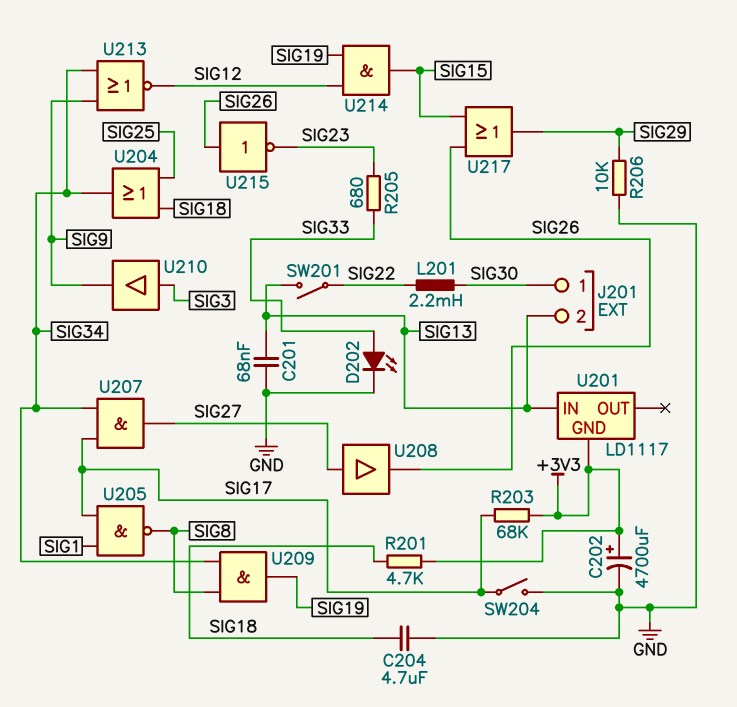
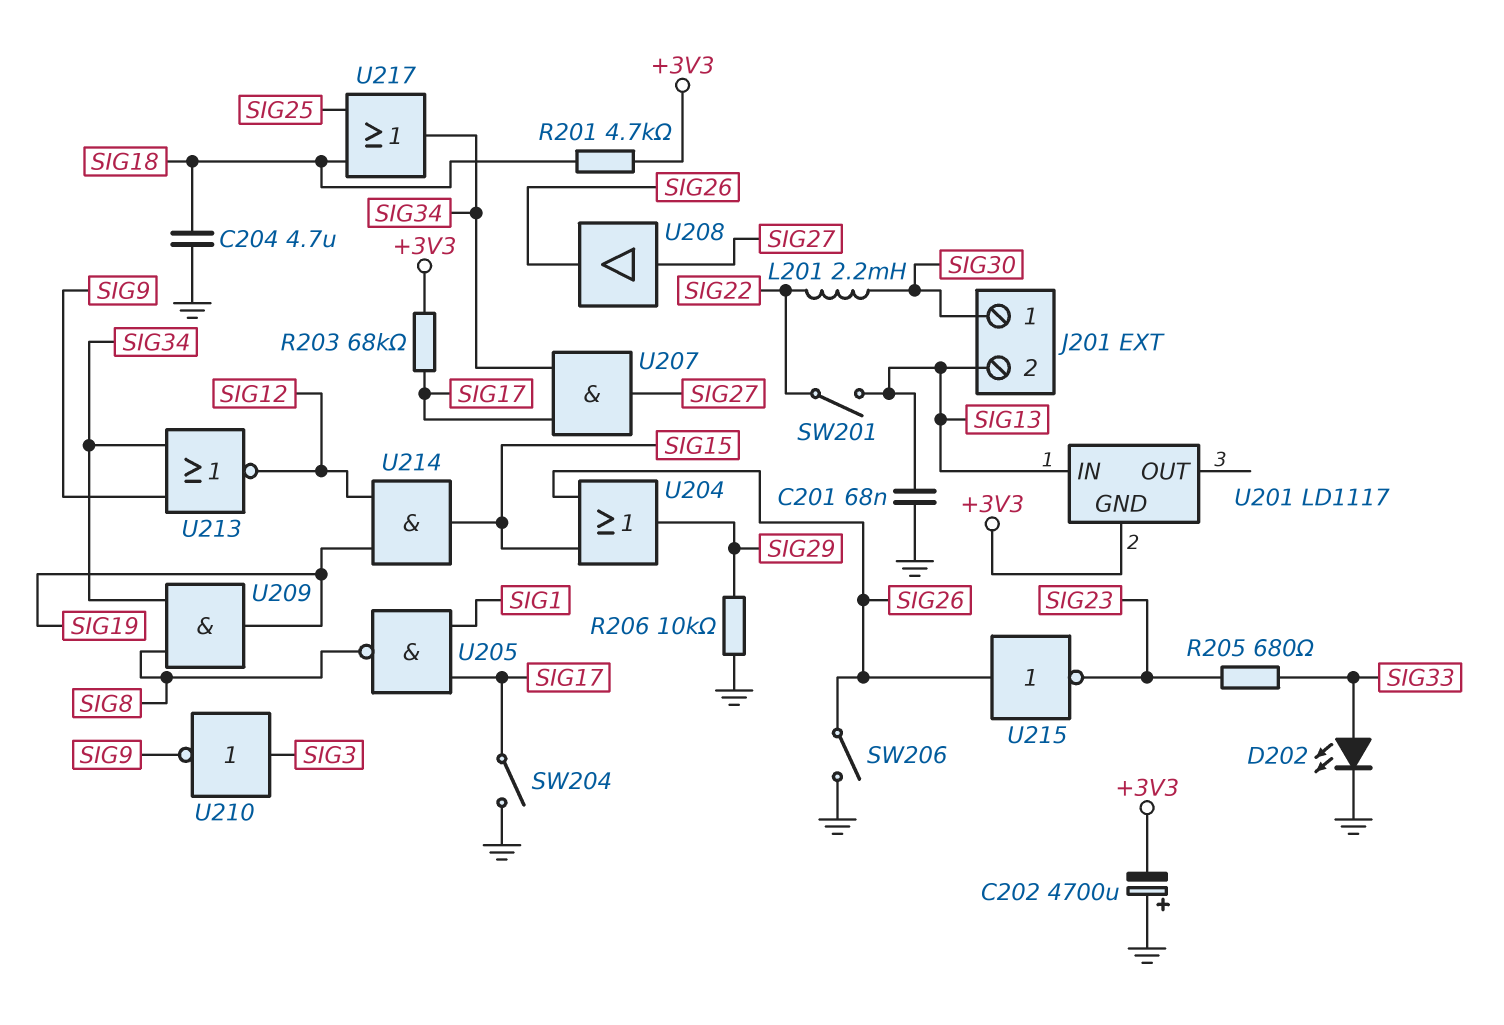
C202: 4700uF (plus +3V3, minus GND) -> 4700uF (plus GND, minus +3V3)
SW206: none -> switch (GND, SIG26)
U204: OR (in SIG18, in SIG25, out SIG34) -> OR (in SIG15, in SIG26, out SIG29)
U210: buffer (in SIG3, out SIG9) -> NOT (in SIG3, out SIG9)
U217: OR (in SIG15, in SIG26, out SIG29) -> OR (in SIG18, in SIG25, out SIG34)

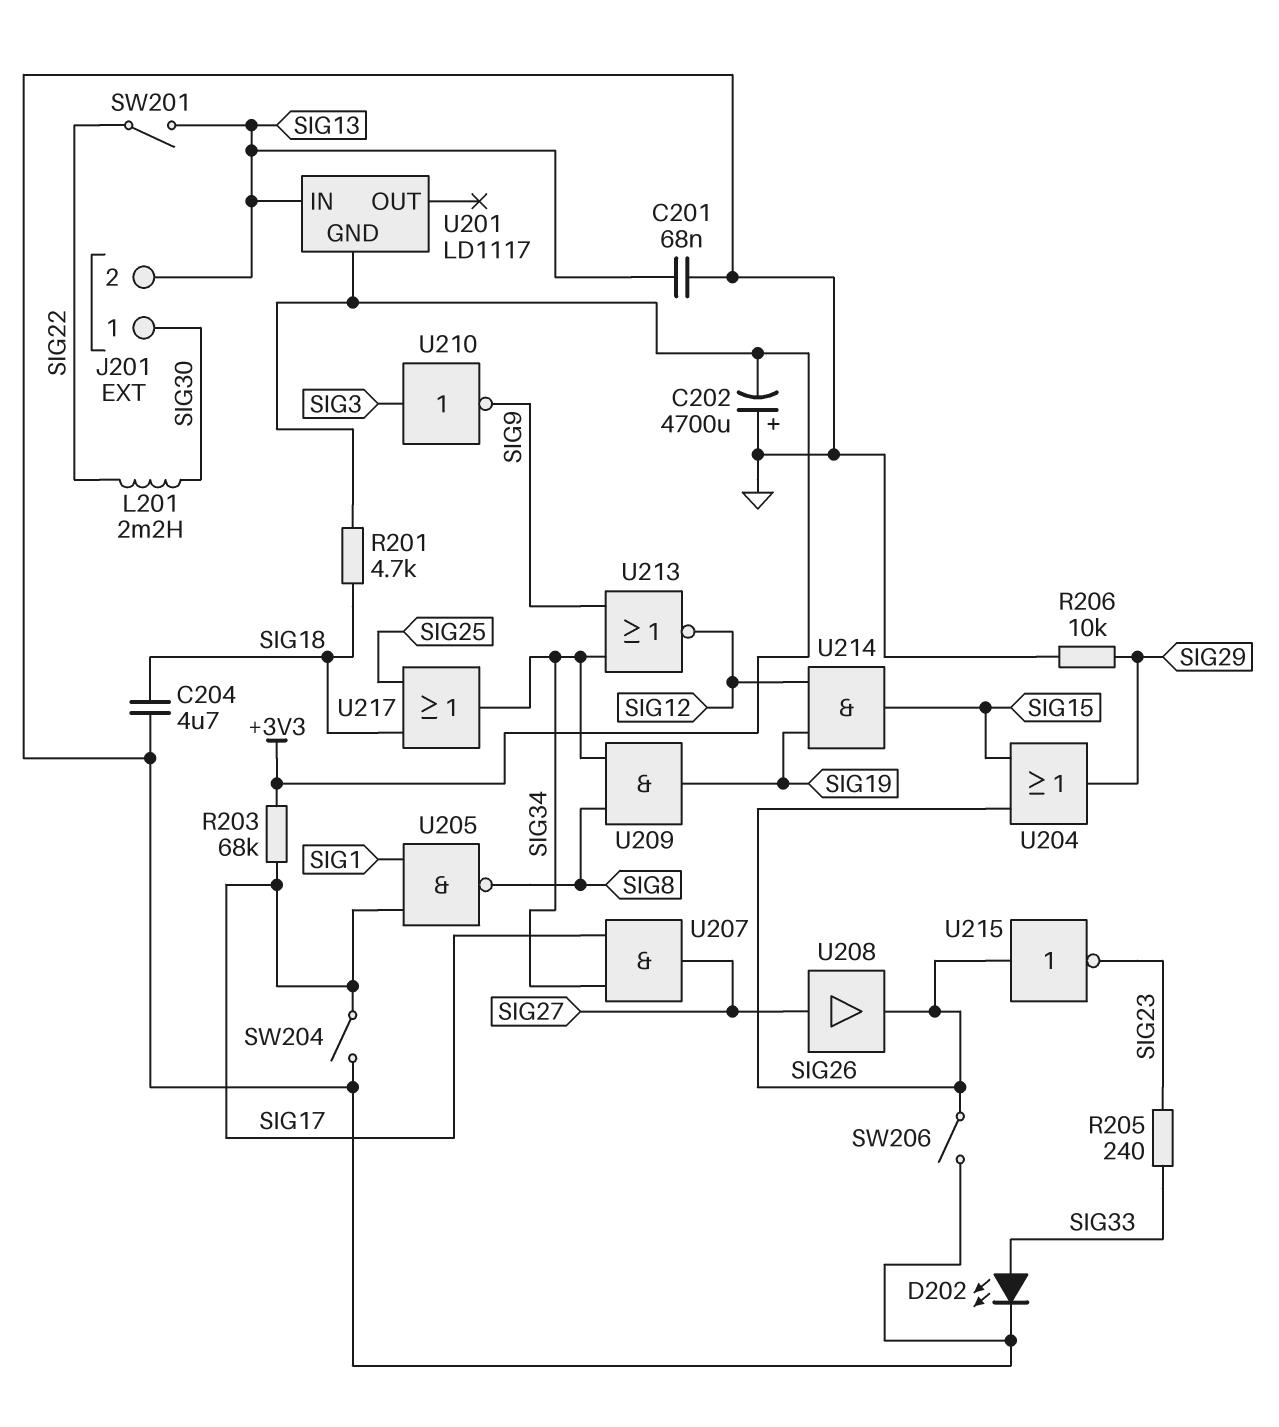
R205: 680 (SIG23, SIG33) -> 240 (SIG23, SIG33)

